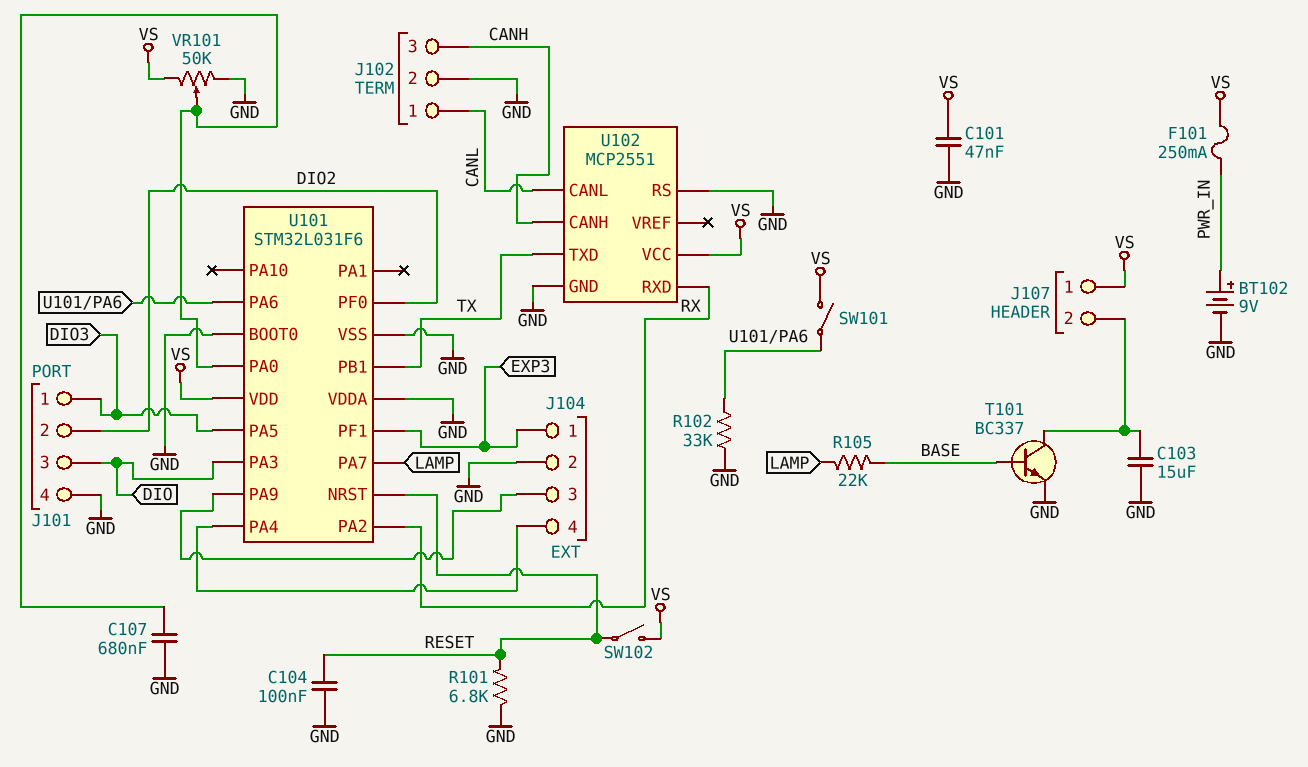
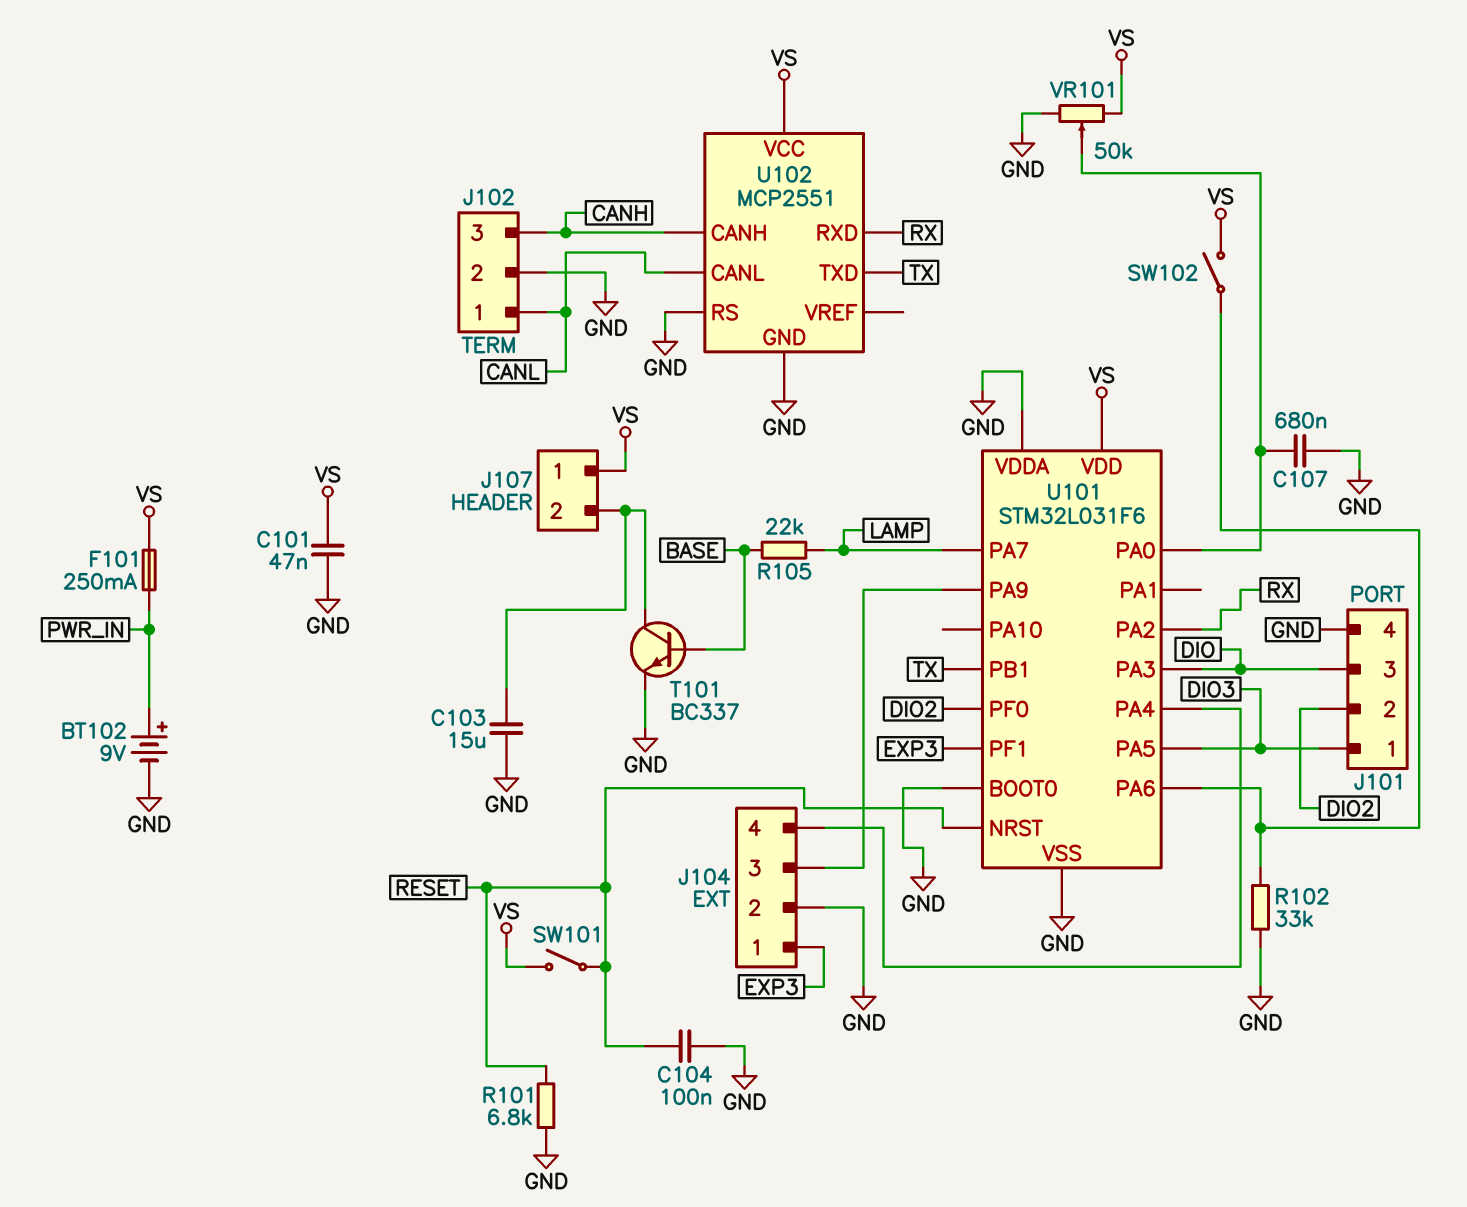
SW101: switch (U101/PA6, VS) -> switch (RESET, VS)
SW102: switch (RESET, VS) -> switch (U101/PA6, VS)

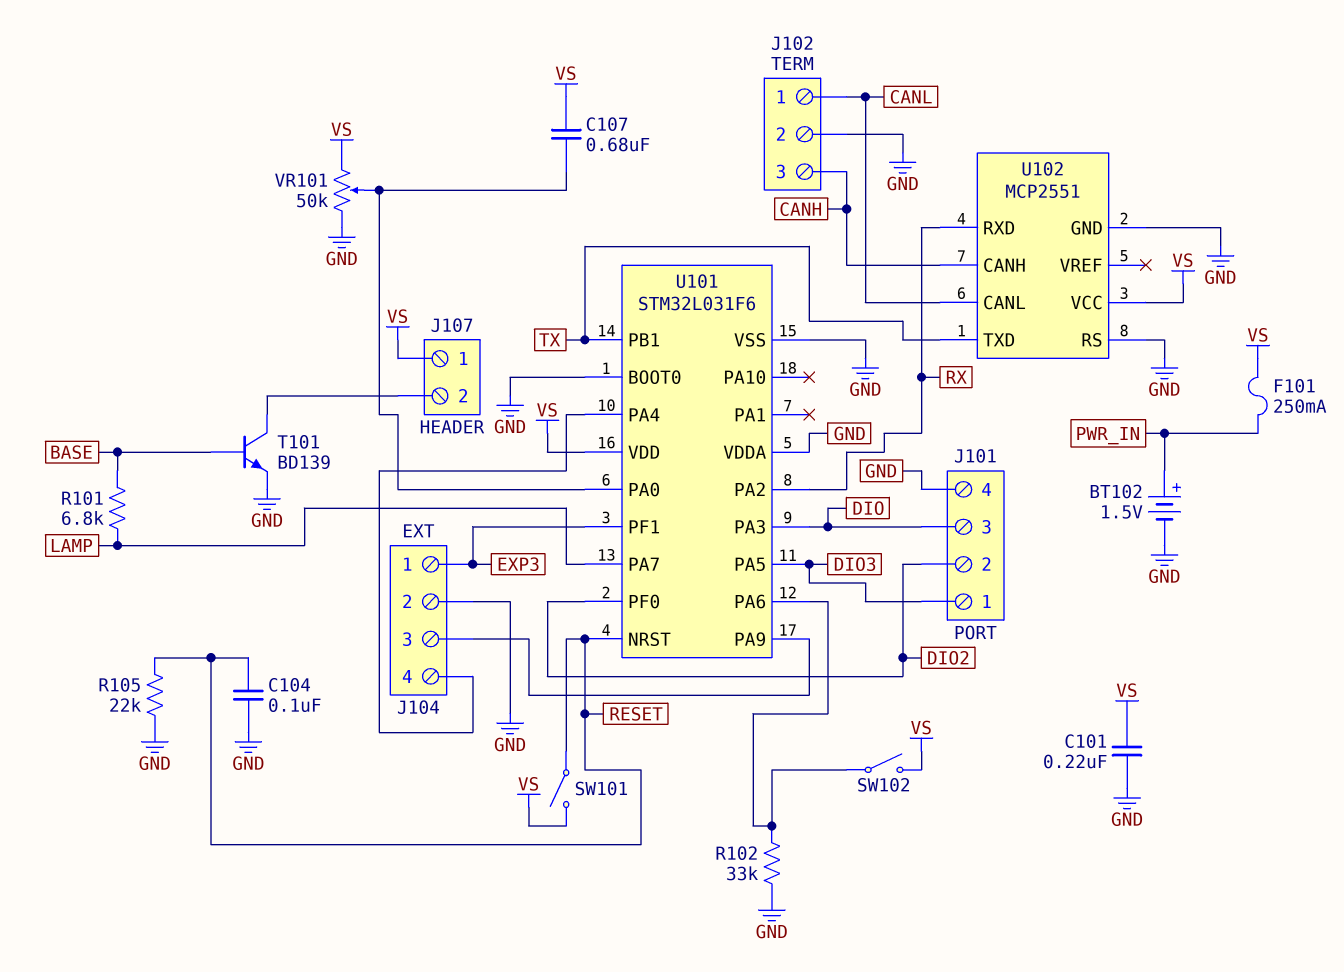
BT102: 9V (plus PWR_IN, minus GND) -> 1.5V (plus PWR_IN, minus GND)
C101: 47nF (GND, VS) -> 220nF (GND, VS)
C103: 15uF (GND, J107/2) -> none
C107: 680nF (GND, U101/PA0) -> 680nF (U101/PA0, VS)
R101: 6.8k (GND, RESET) -> 6.8k (BASE, LAMP)
R105: 22k (BASE, LAMP) -> 22k (GND, RESET)
T101: NPN BC337 (B BASE, C J107/2, E GND) -> NPN BD139 (B BASE, C J107/2, E GND)

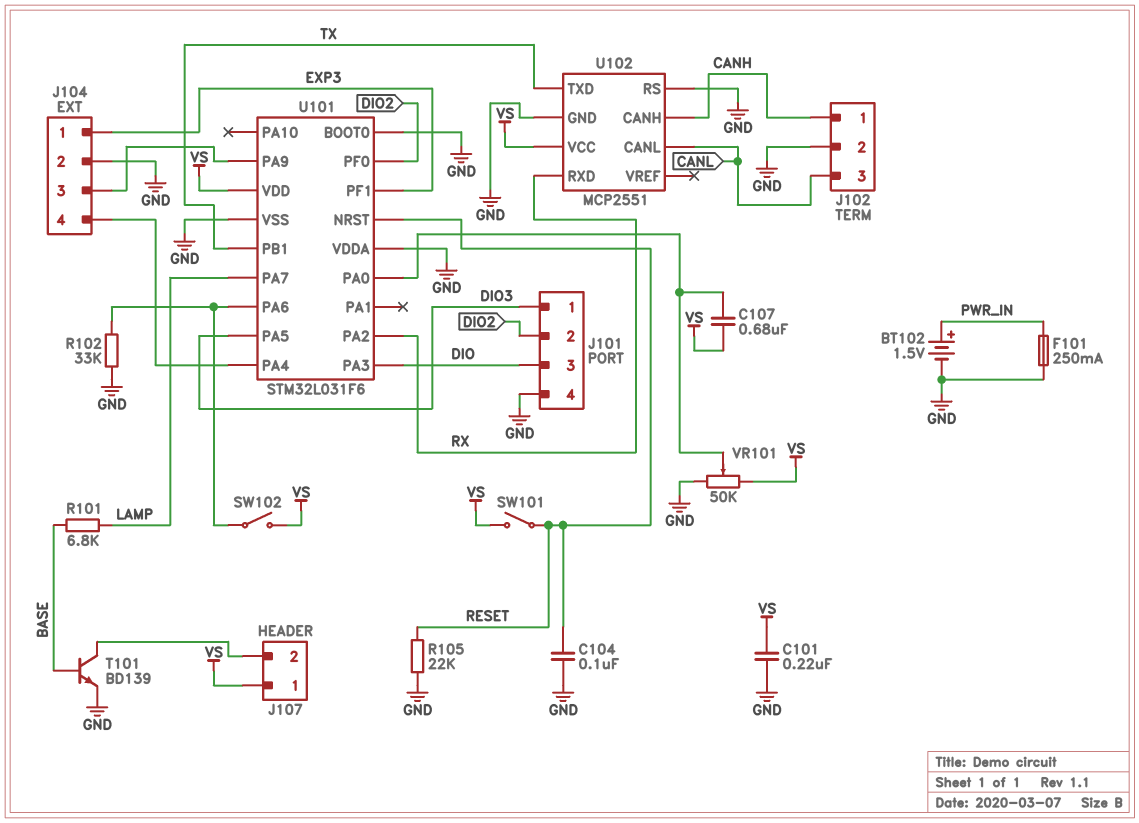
F101: 250mA (PWR_IN, VS) -> 250mA (GND, PWR_IN)
J102 pin 1: CANL -> CANH
J102 pin 3: CANH -> CANL

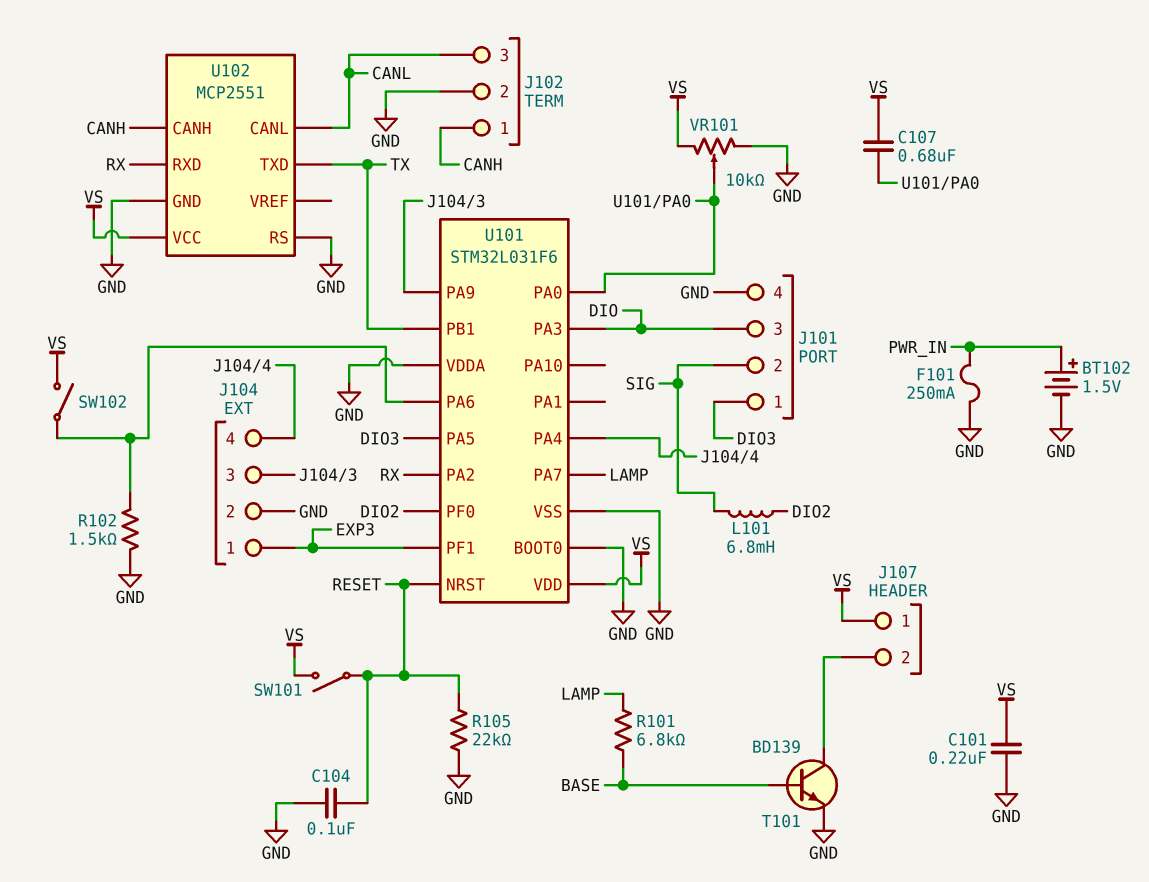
J101 pin 2: DIO2 -> SIG
L101: none -> 6.8mH (DIO2, SIG)
R102: 33k (GND, U101/PA6) -> 1.5k (GND, U101/PA6)
VR101: 50k (GND, VS, wiper U101/PA0) -> 10k (GND, VS, wiper U101/PA0)

